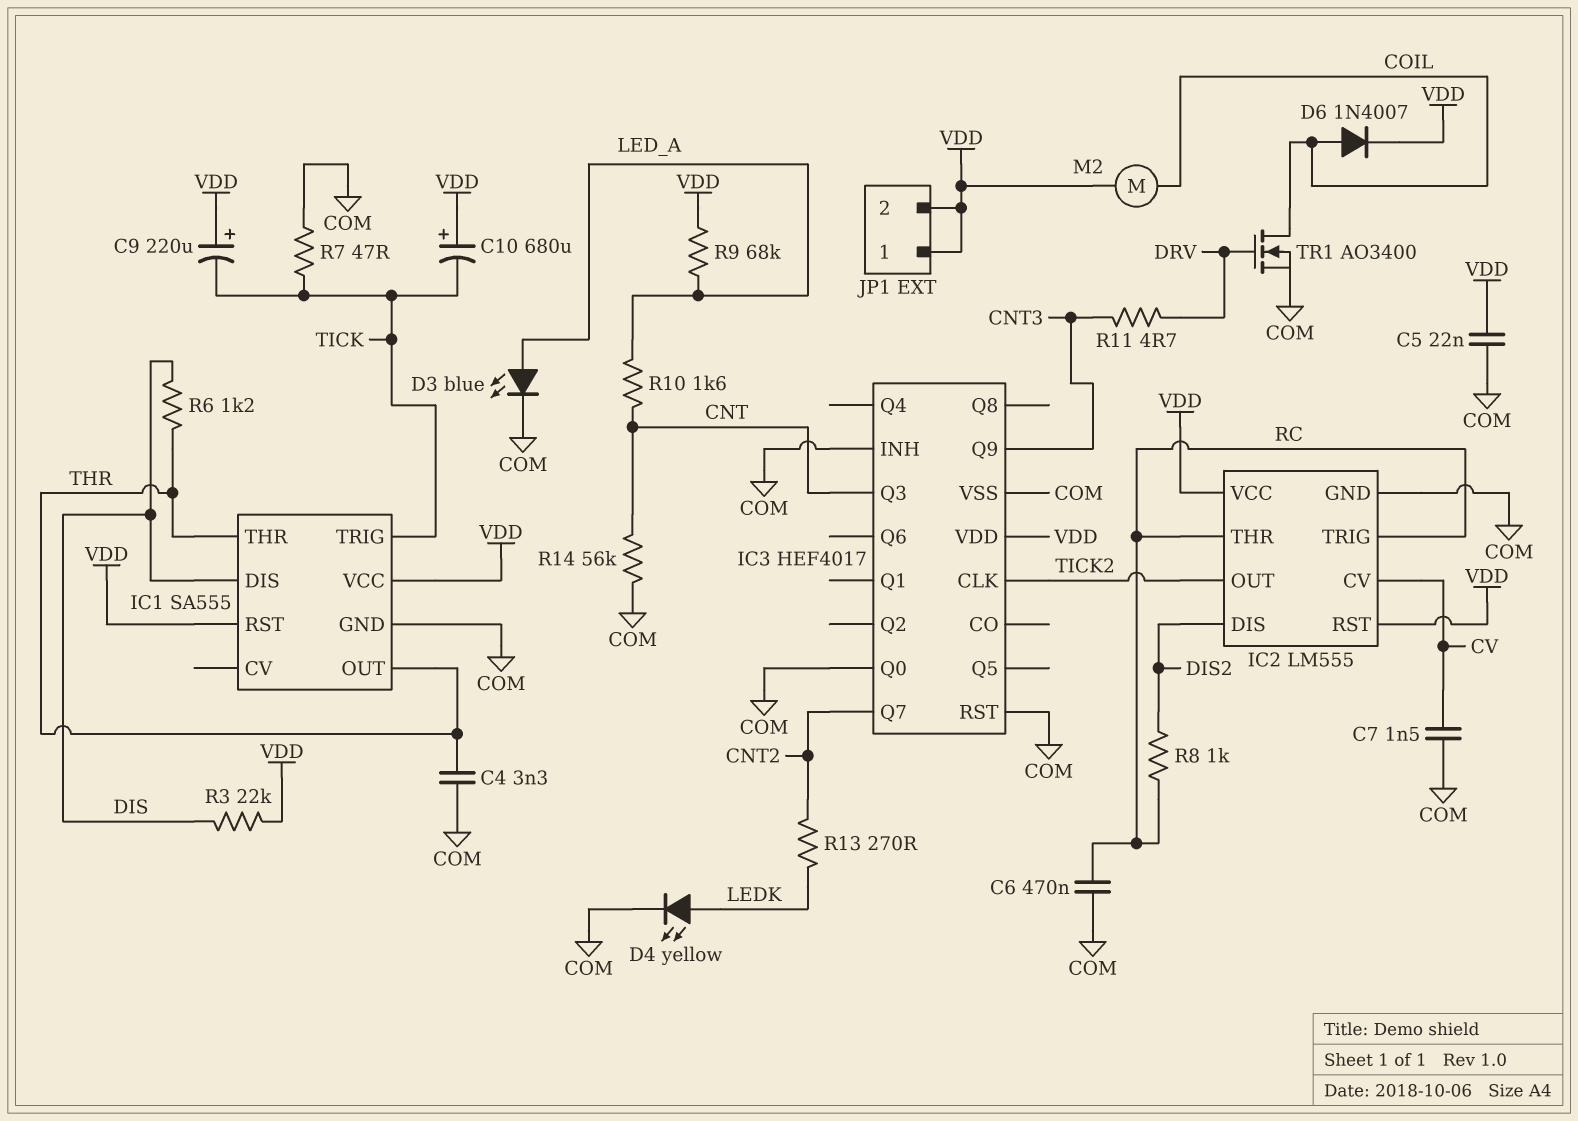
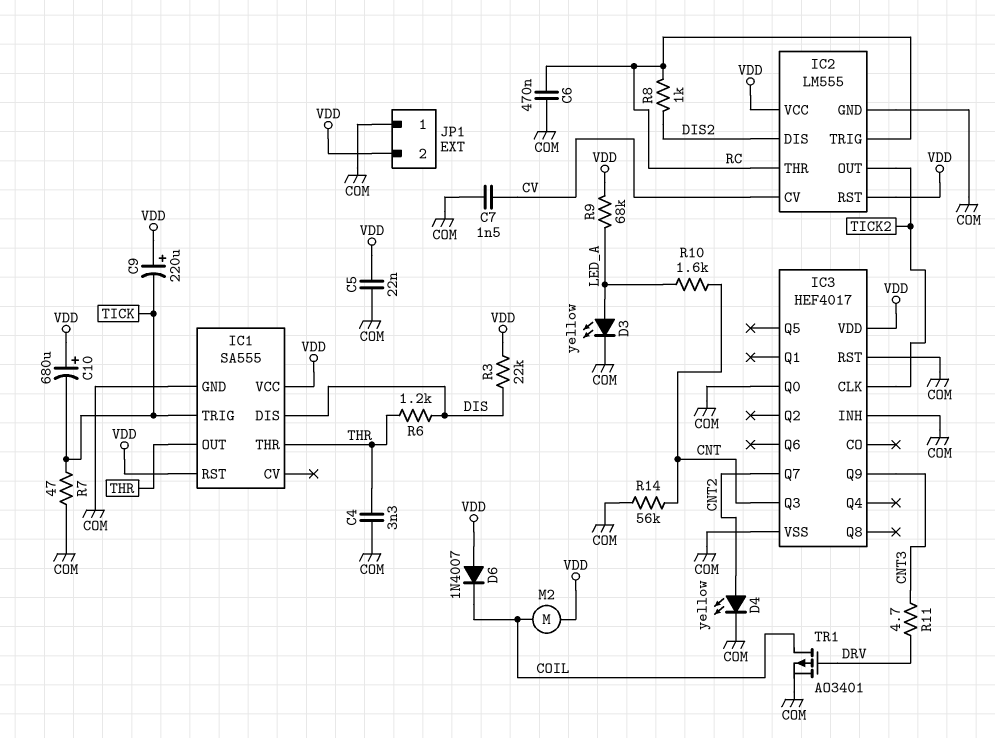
D3: LED blue (A LED_A, K COM) -> LED yellow (A LED_A, K COM)
D4: LED yellow (A LEDK, K COM) -> LED yellow (A CNT2, K COM)
D6: diode 1N4007 (A COIL, K VDD) -> diode 1N4007 (A VDD, K COIL)
JP1 pin 1: VDD -> COM
R13: 270 (CNT2, LEDK) -> none
TR1: NMOS AO3400 (G DRV, D COIL, S COM) -> PMOS AO3401 (G DRV, D COIL, S COM)

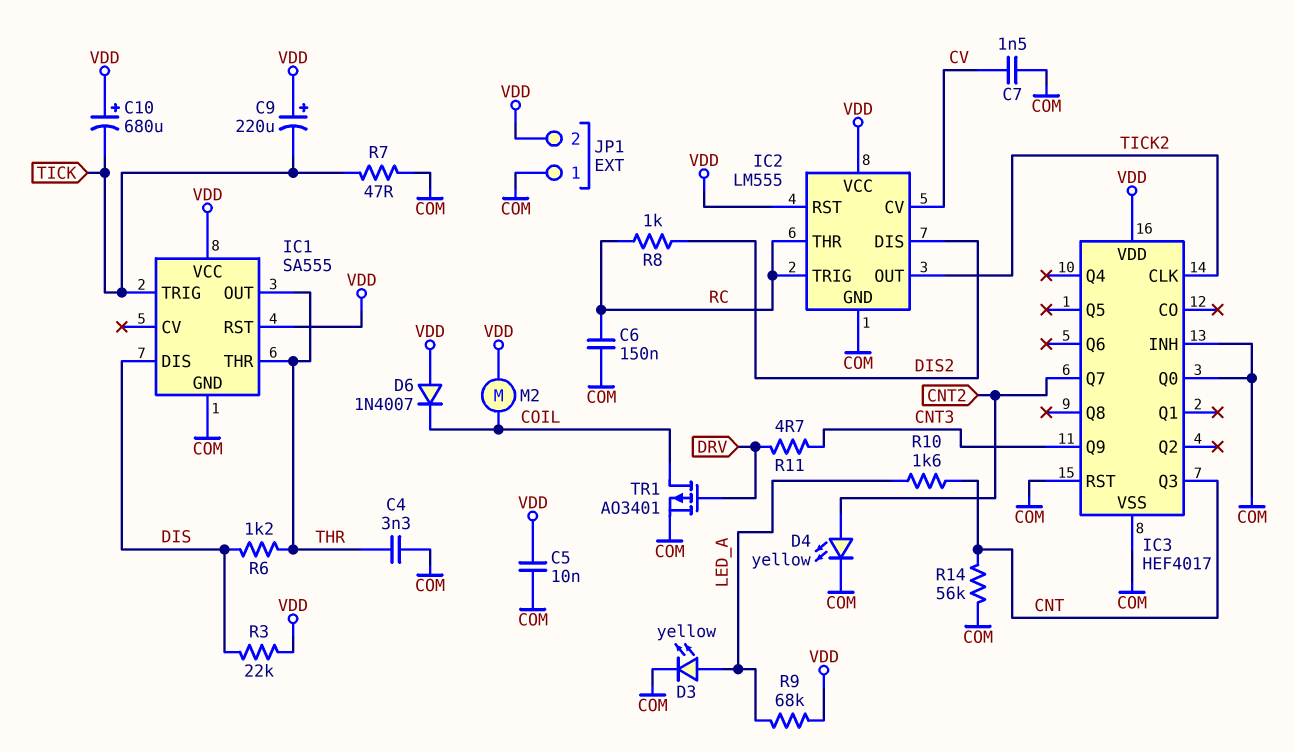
C5: 22nF (COM, VDD) -> 10nF (COM, VDD)
C6: 470nF (COM, RC) -> 150nF (COM, RC)

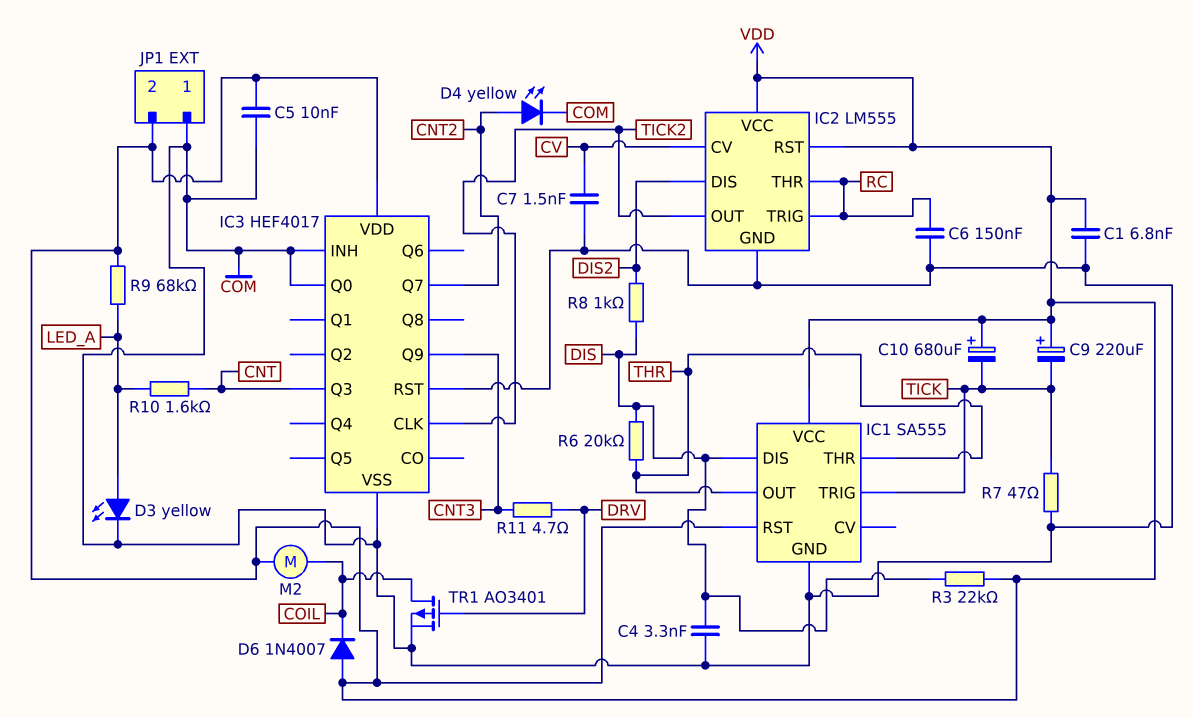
C1: none -> 6.8nF (COM, VDD)
C4: 3.3nF (COM, THR) -> 3.3nF (COM, DIS)
R6: 1.2k (DIS, THR) -> 20k (DIS, THR)
R8: 1k (DIS2, RC) -> 1k (DIS, DIS2)
R14: 56k (CNT, COM) -> none

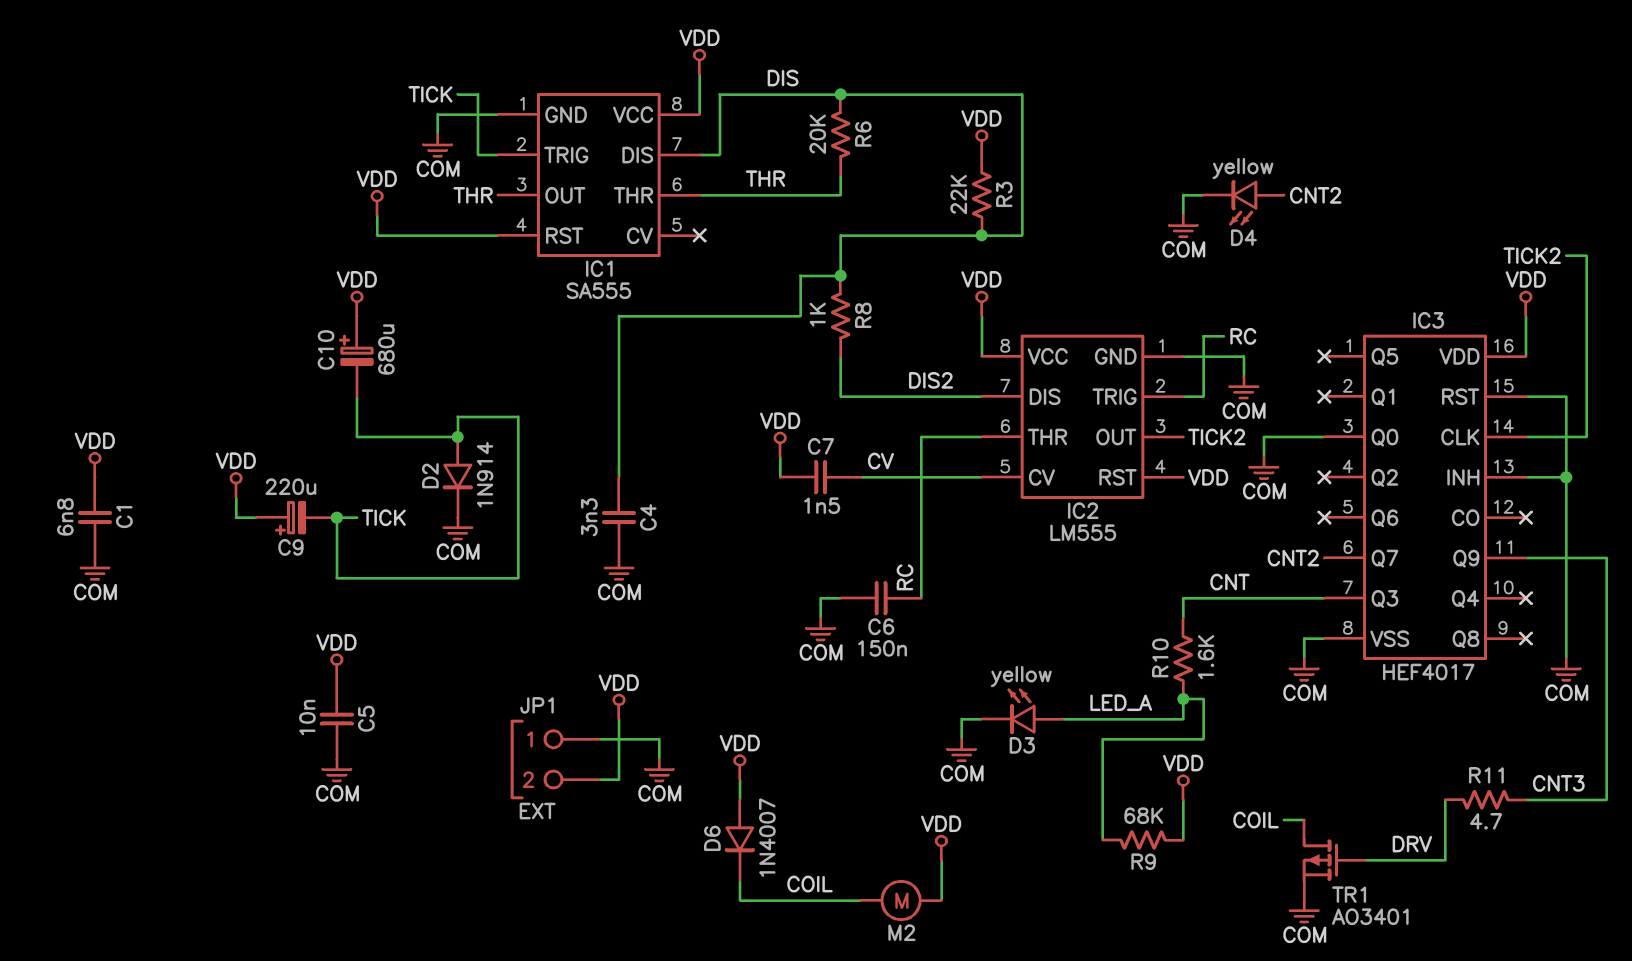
C7: 1.5nF (COM, CV) -> 1.5nF (CV, VDD)
D2: none -> diode 1N914 (A TICK, K COM)
R7: 47 (COM, TICK) -> none

